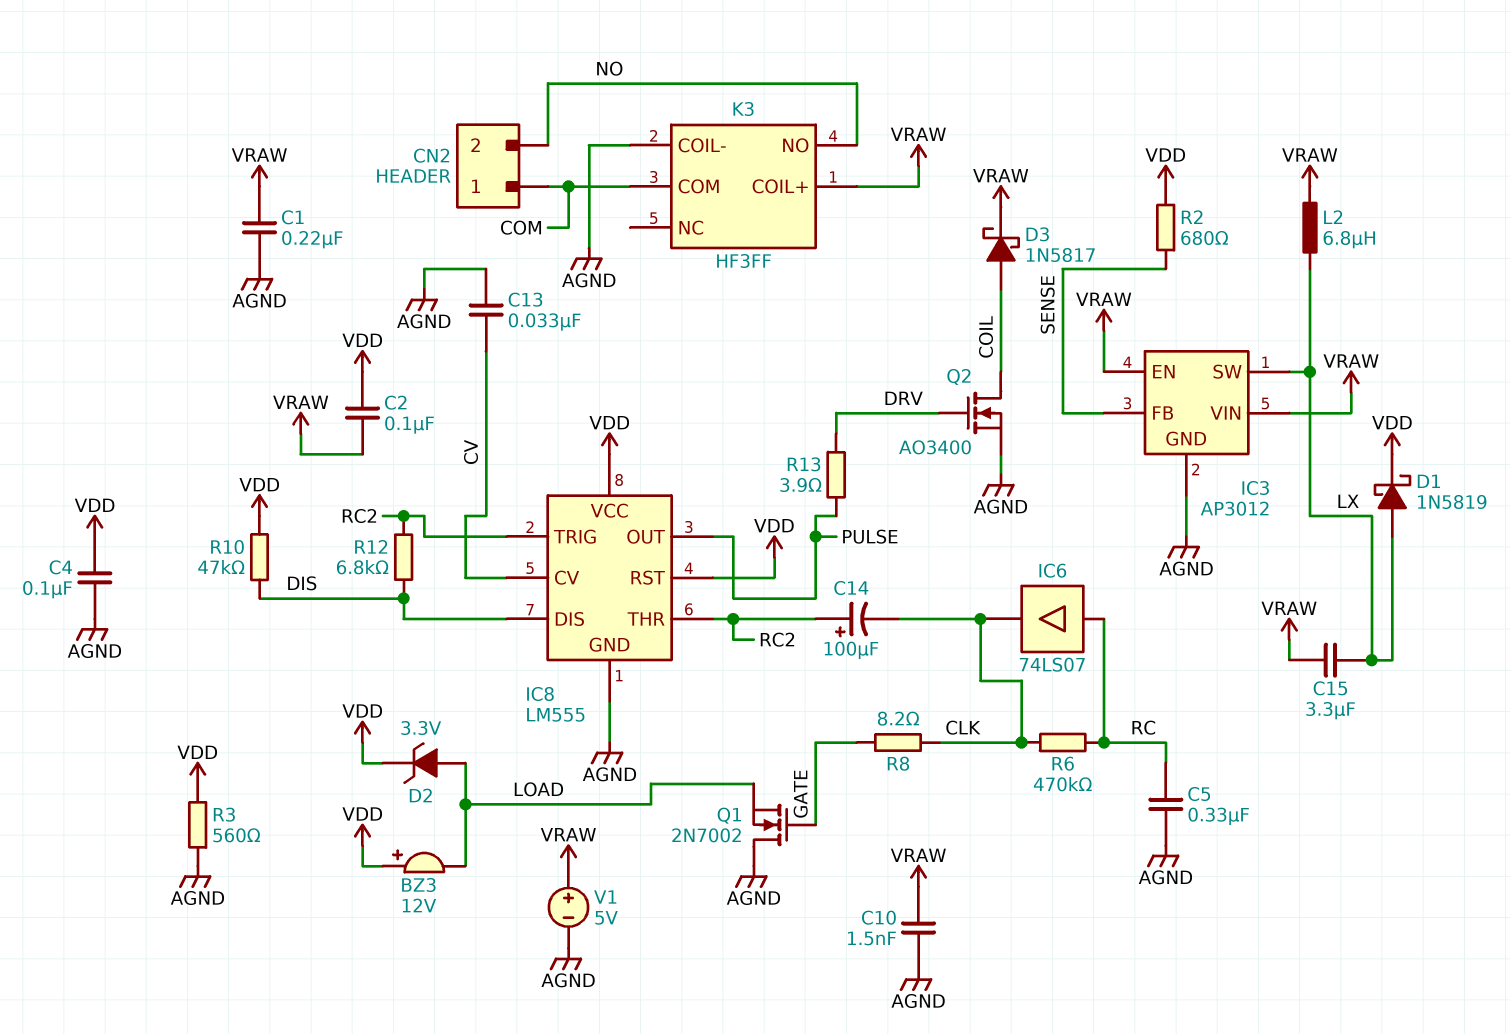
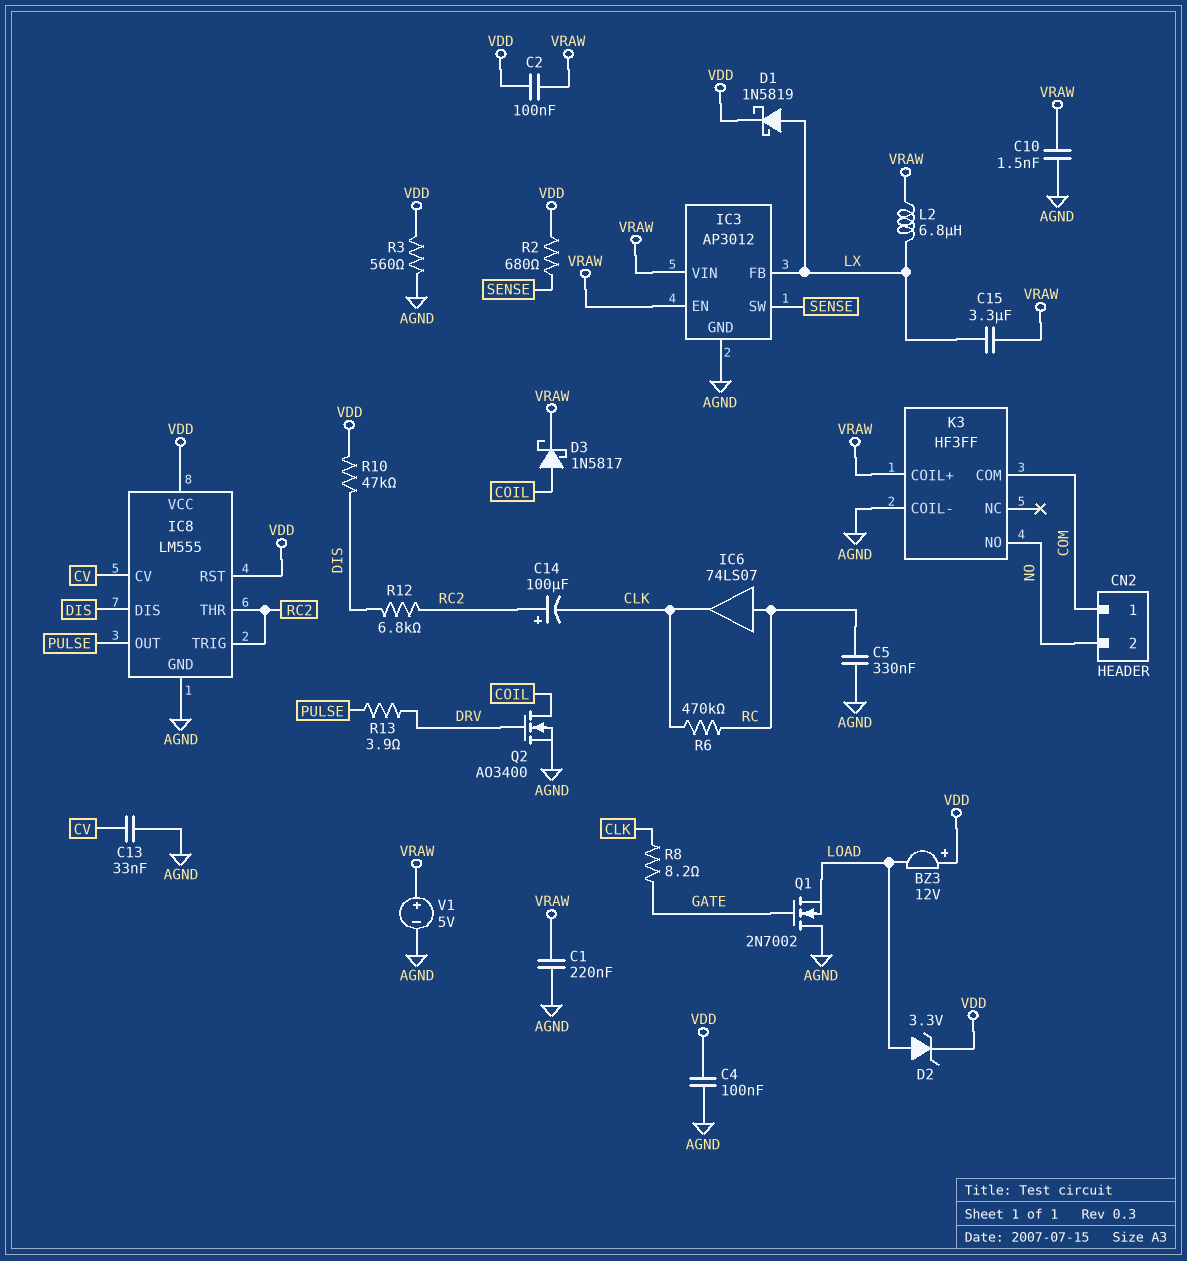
IC3 pin FB: SENSE -> LX
IC3 pin SW: LX -> SENSE

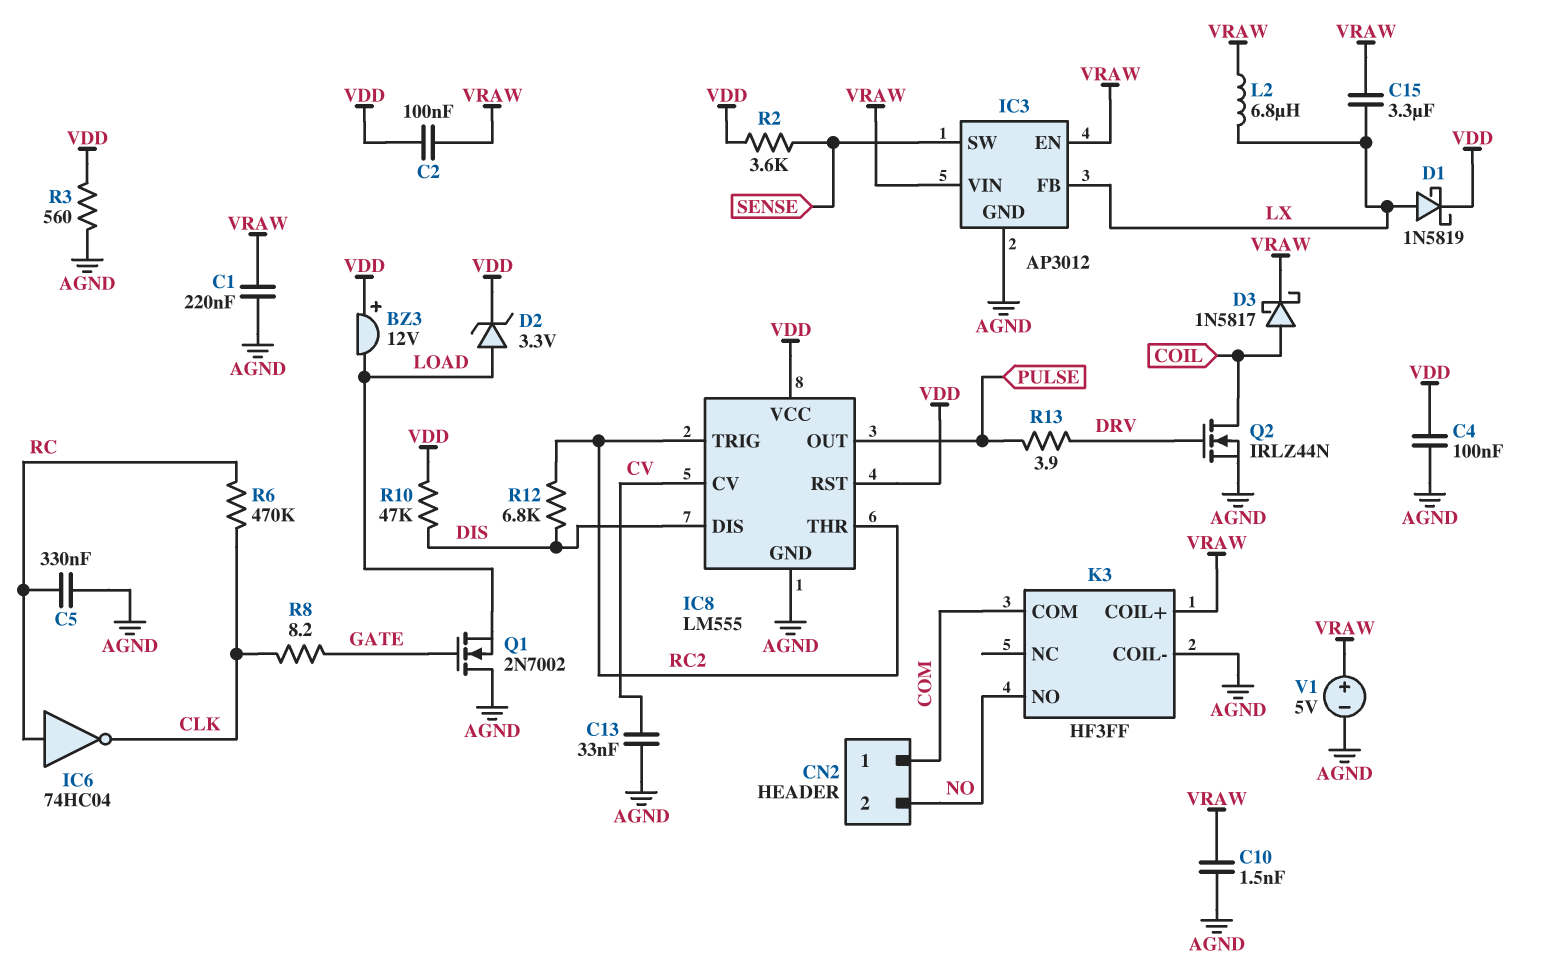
C14: 100uF (plus RC2, minus CLK) -> none
IC6: buffer 74LS07 (in RC, out CLK) -> NOT 74HC04 (in RC, out CLK)
Q2: NMOS AO3400 (G DRV, D COIL, S AGND) -> NMOS IRLZ44N (G DRV, D COIL, S AGND)
R2: 680 (SENSE, VDD) -> 3.6k (SENSE, VDD)

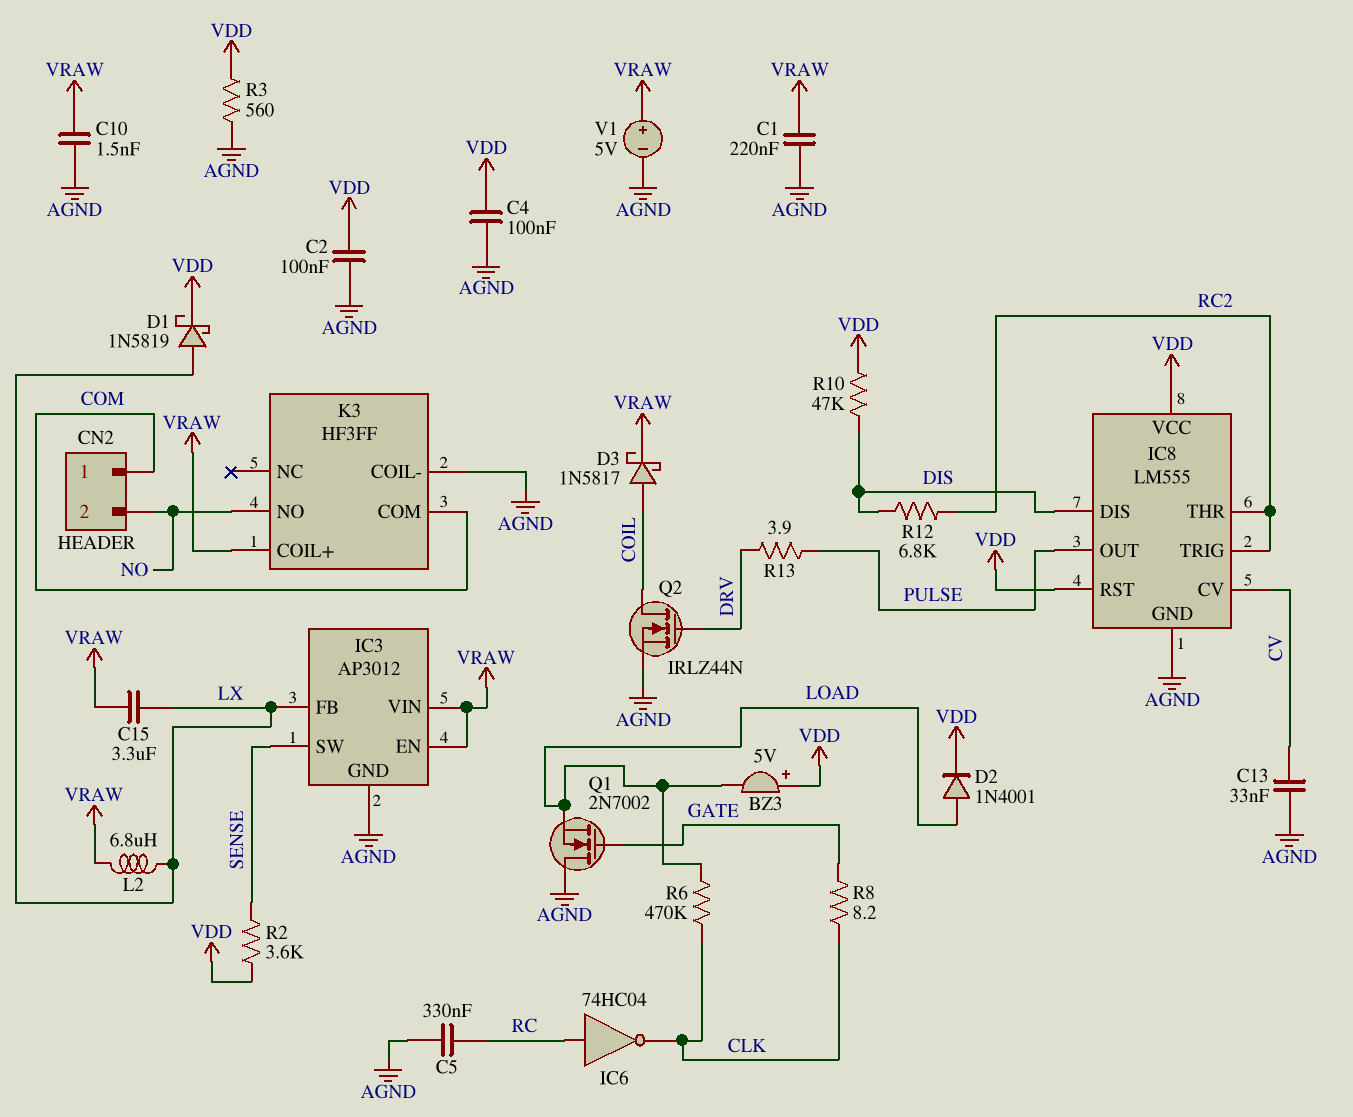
BZ3: buzzer 12V (plus VDD, minus LOAD) -> buzzer 5V (plus VDD, minus LOAD)
C2: 100nF (VDD, VRAW) -> 100nF (AGND, VDD)
D2: zener 3.3V (A LOAD, K VDD) -> diode 1N4001 (A LOAD, K VDD)
R6: 470k (CLK, RC) -> 470k (CLK, LOAD)

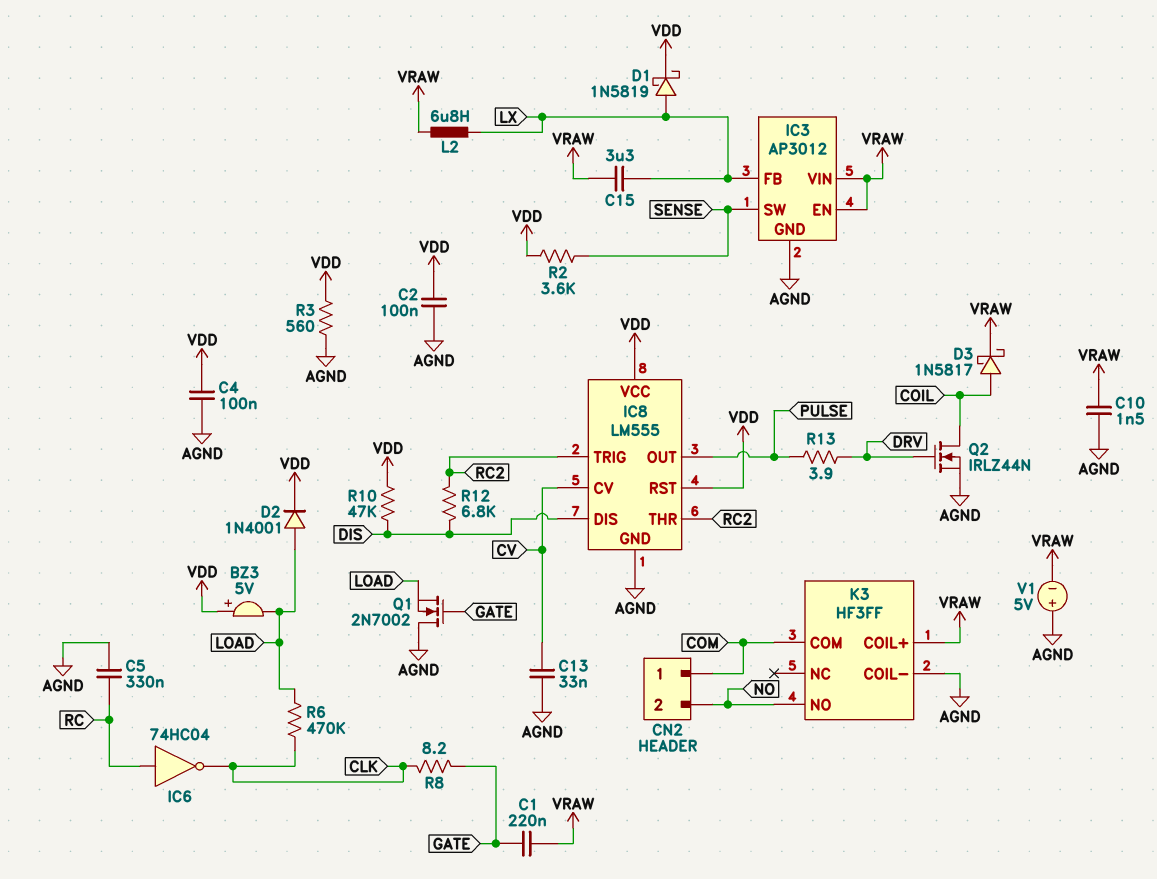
C1: 220nF (AGND, VRAW) -> 220nF (GATE, VRAW)
V1: 5V (plus VRAW, minus AGND) -> 5V (plus AGND, minus VRAW)

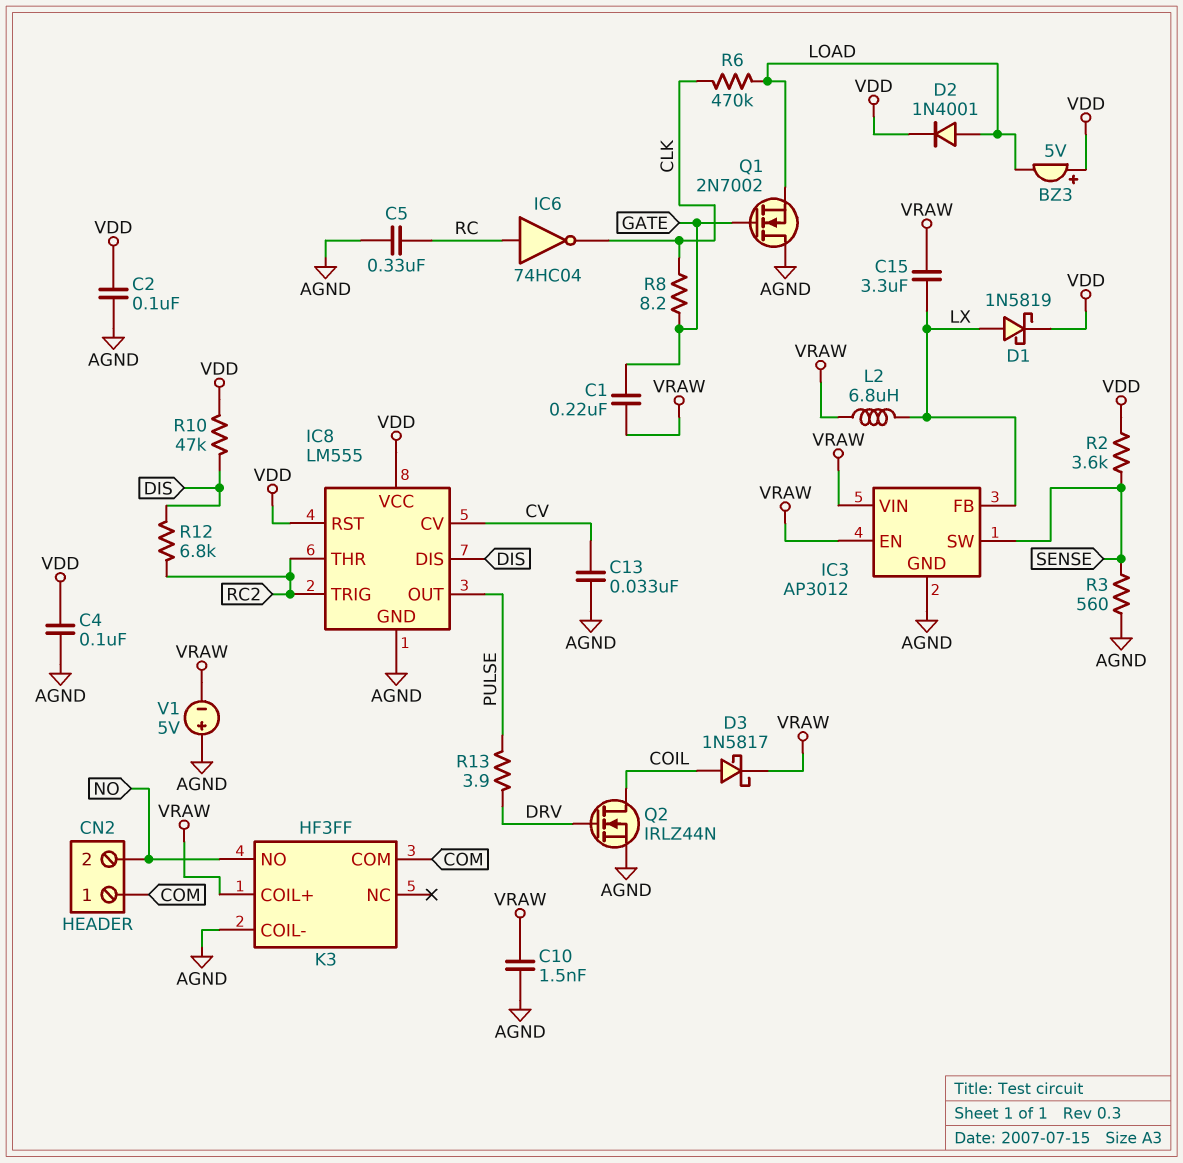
R3: 560 (AGND, VDD) -> 560 (AGND, SENSE)

